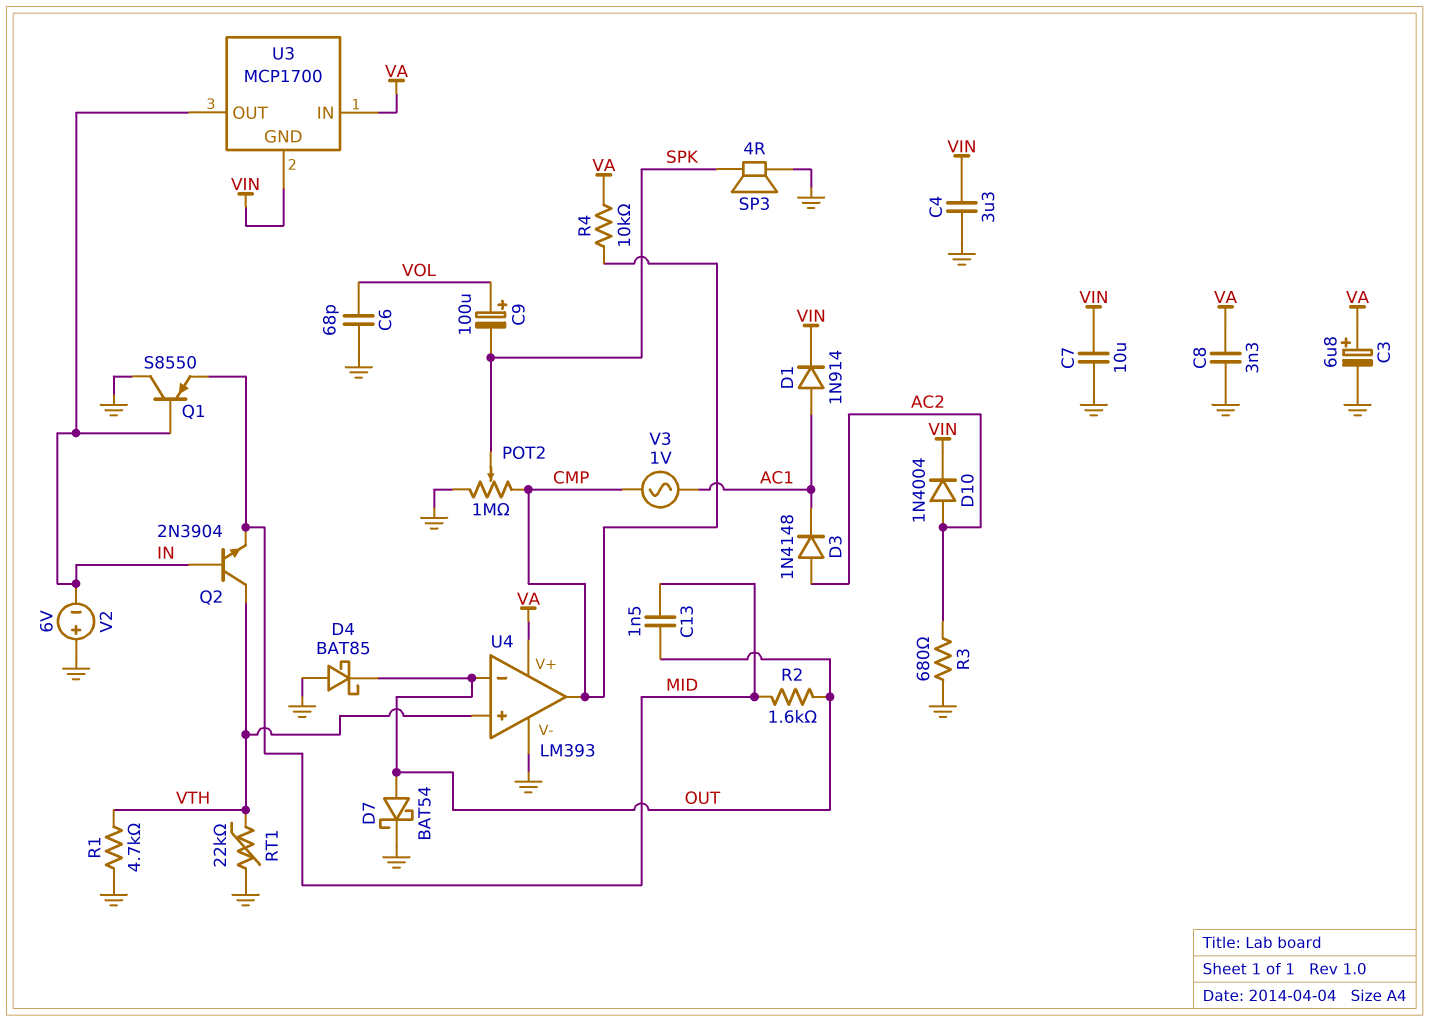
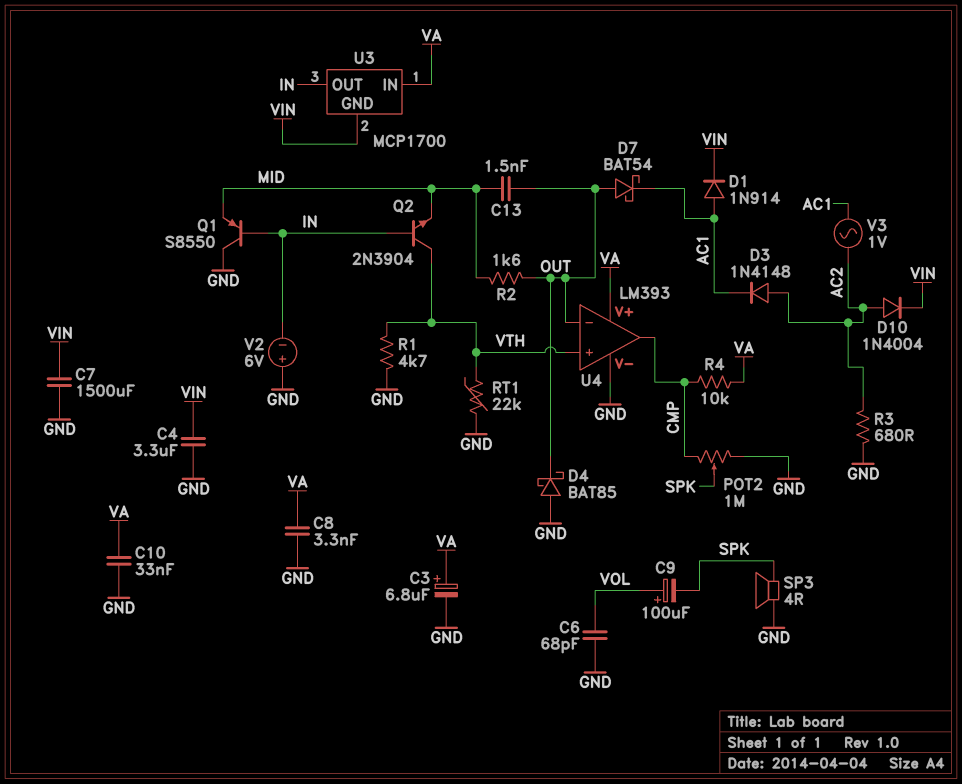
C7: 10uF (GND, VIN) -> 1500uF (GND, VIN)
C10: none -> 33nF (GND, VA)
D7: schottky BAT54 (A OUT, K GND) -> schottky BAT54 (A OUT, K AC1)
V3: AC 1V (AC1, CMP) -> AC 1V (AC1, AC2)

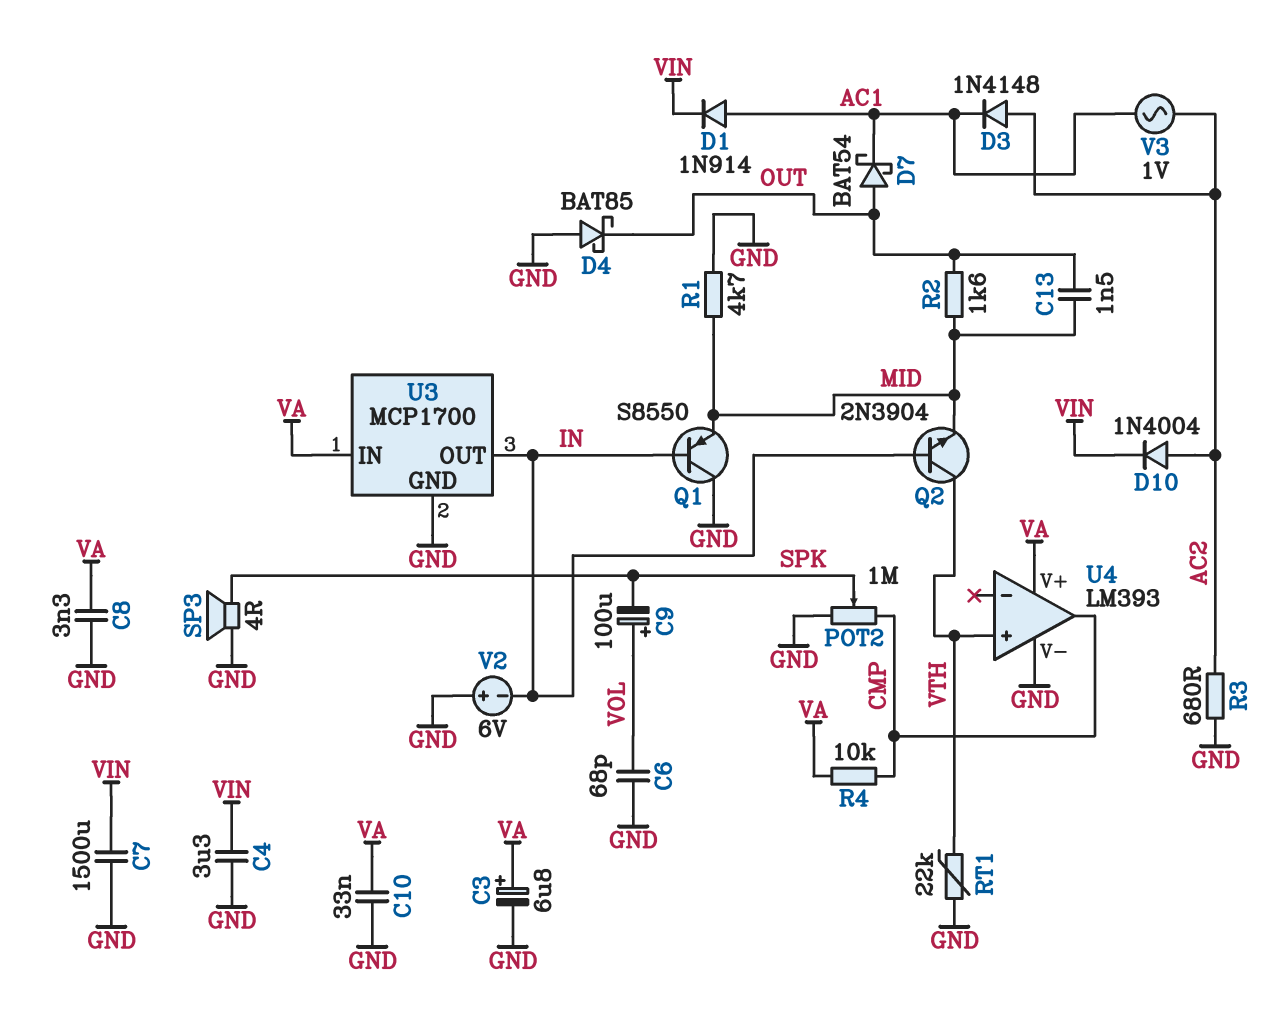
R1: 4.7k (GND, VTH) -> 4.7k (GND, MID)
U3 pin GND: VIN -> GND
U4 pin in-: OUT -> none

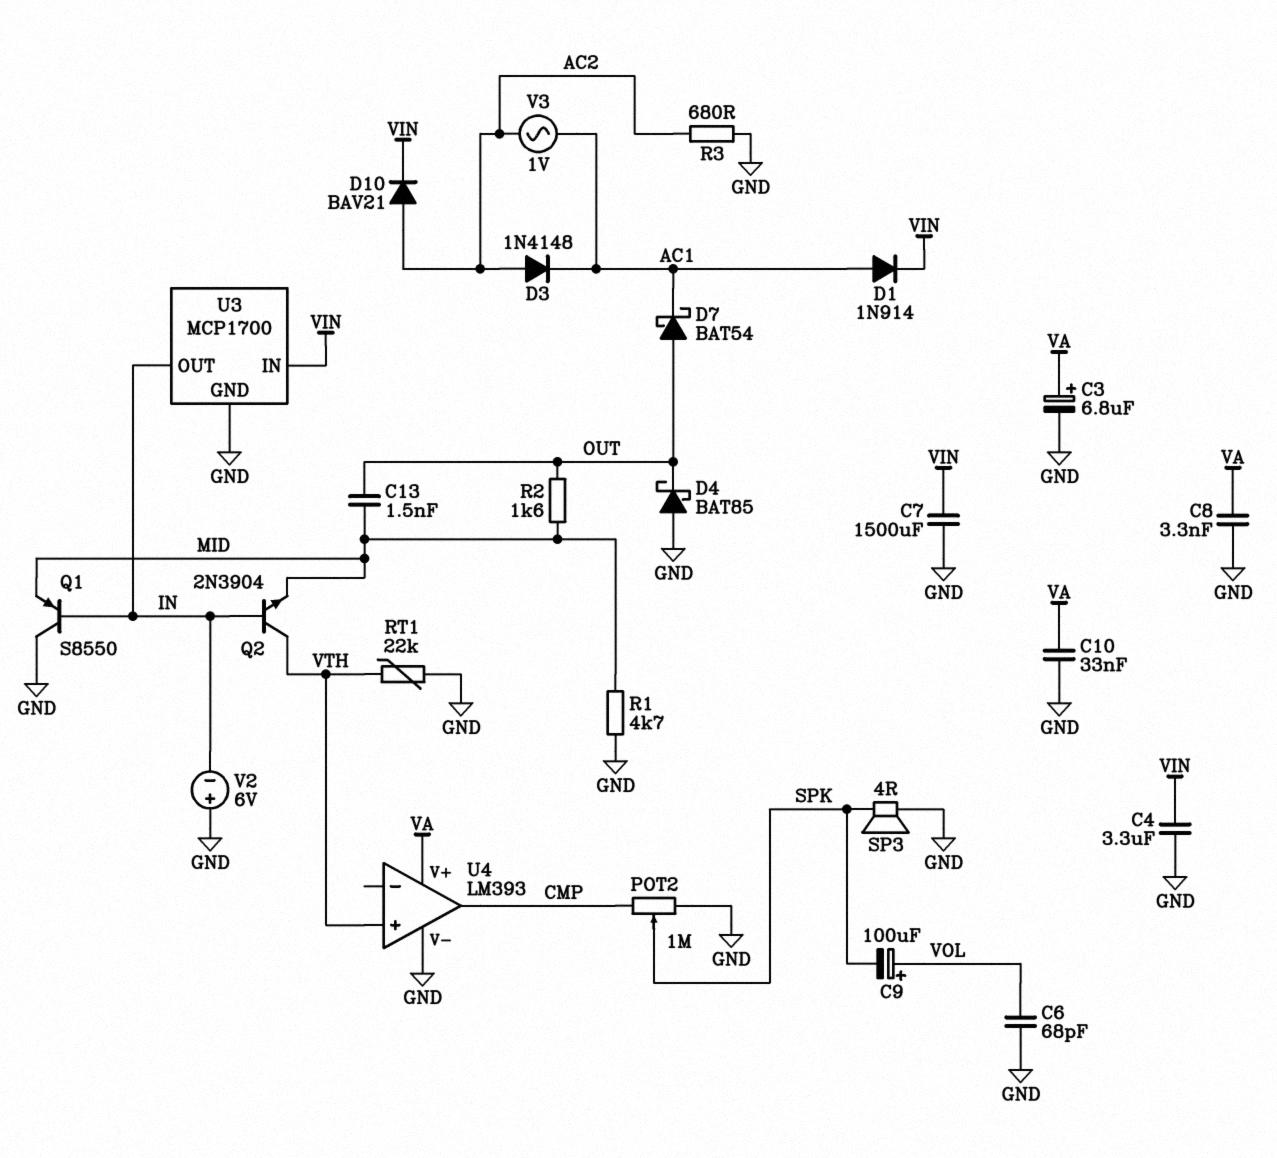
D10: diode 1N4004 (A AC2, K VIN) -> diode BAV21 (A AC2, K VIN)
R4: 10k (CMP, VA) -> none
U3 pin IN: VA -> VIN

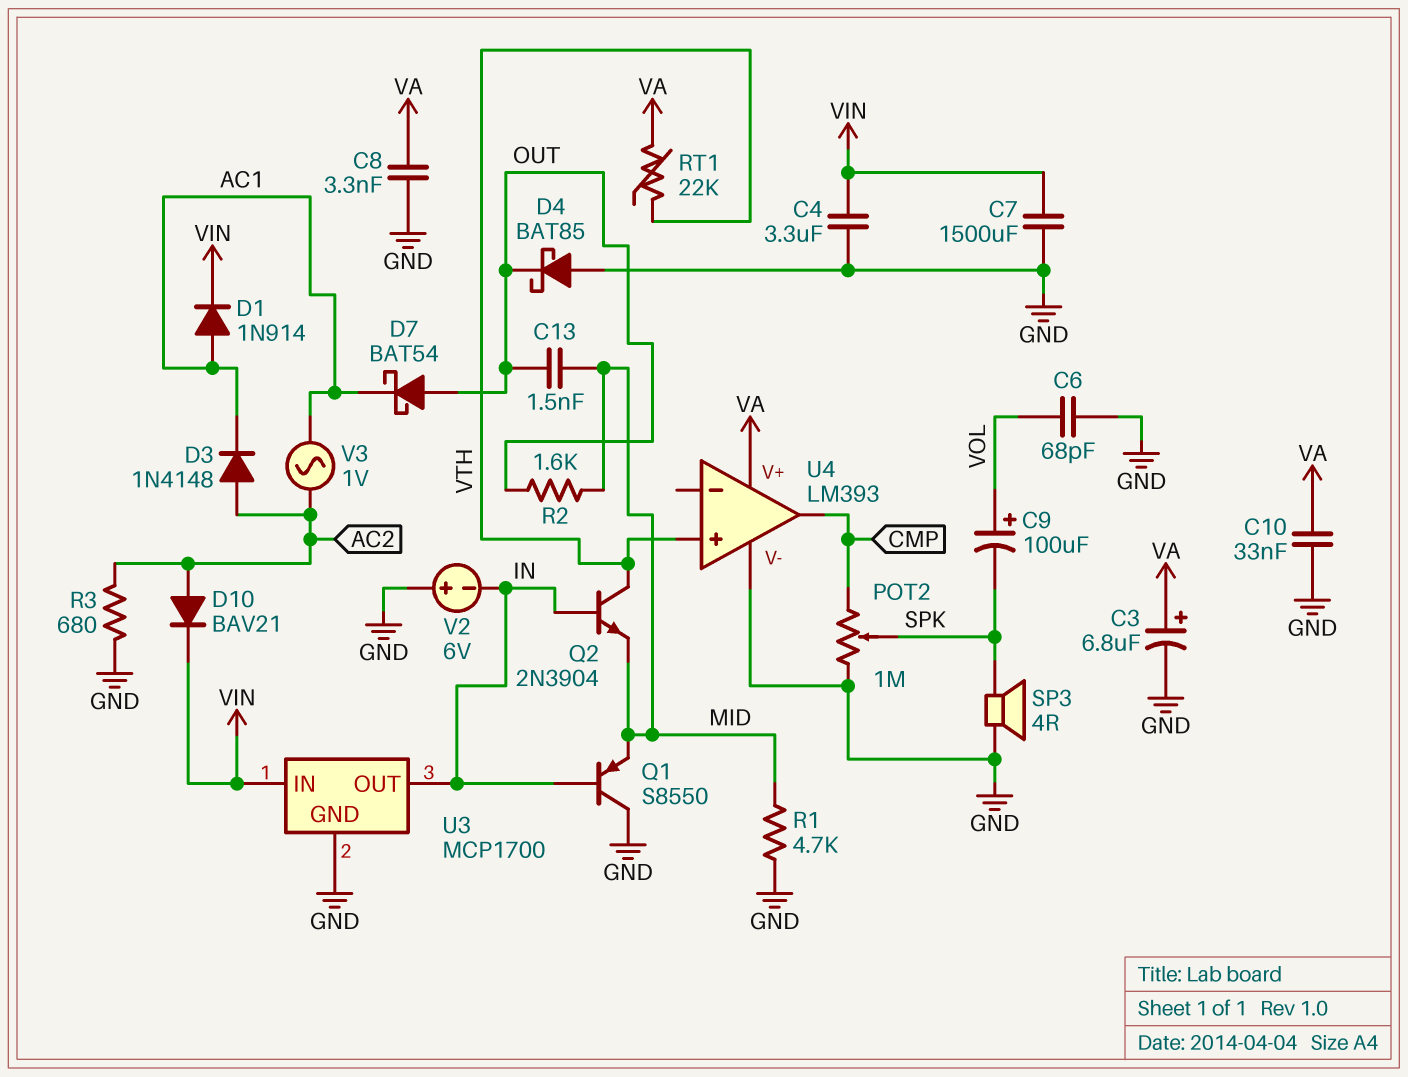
RT1: 22k (GND, VTH) -> 22k (VA, VTH)

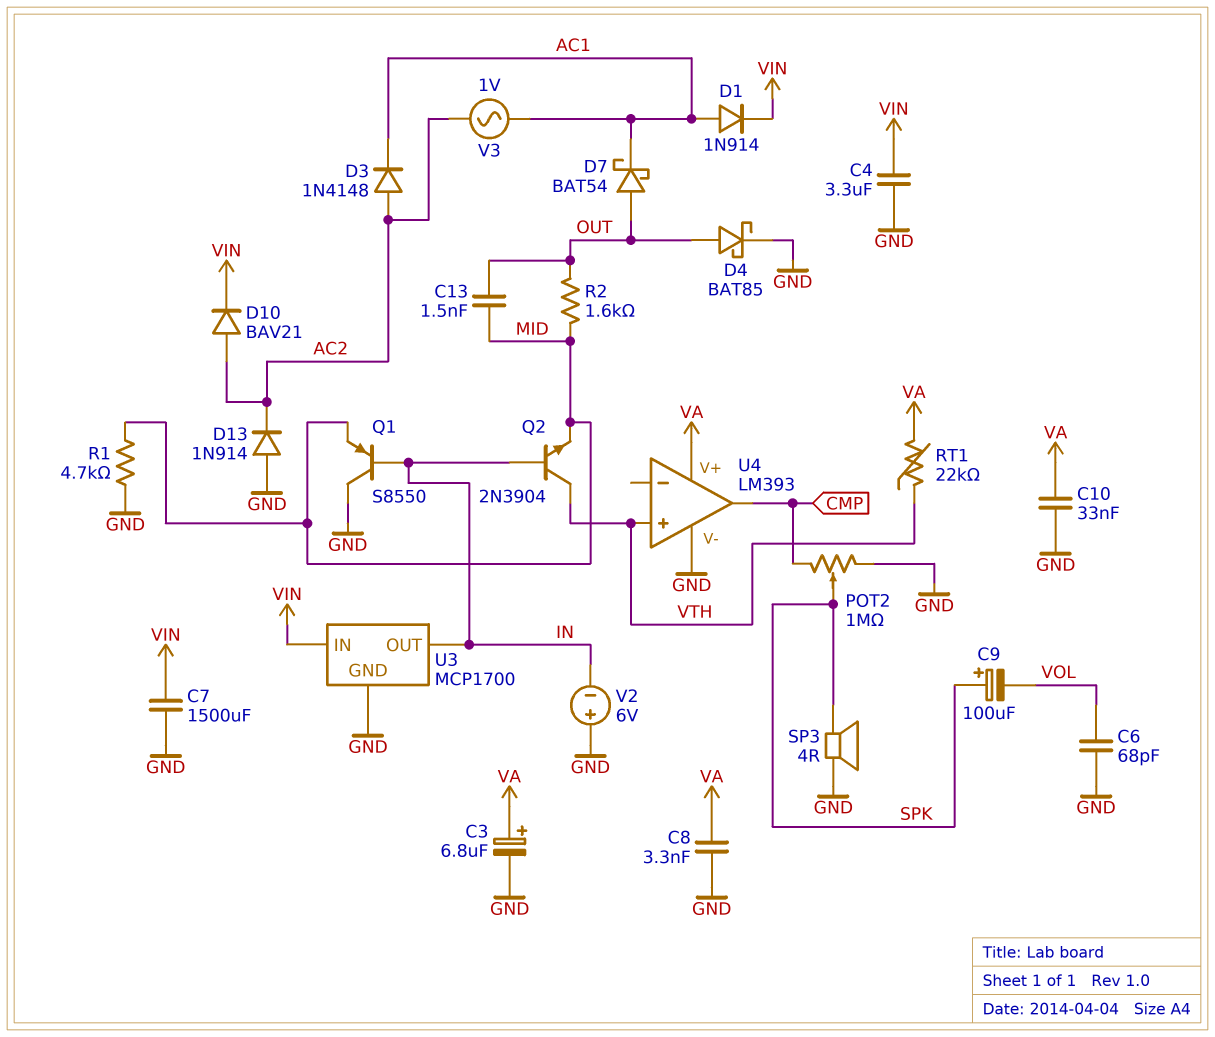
C9: 100uF (plus VOL, minus SPK) -> 100uF (plus SPK, minus VOL)
D4: schottky BAT85 (A GND, K OUT) -> schottky BAT85 (A OUT, K GND)
D13: none -> diode 1N914 (A GND, K AC2)
R3: 680 (AC2, GND) -> none

